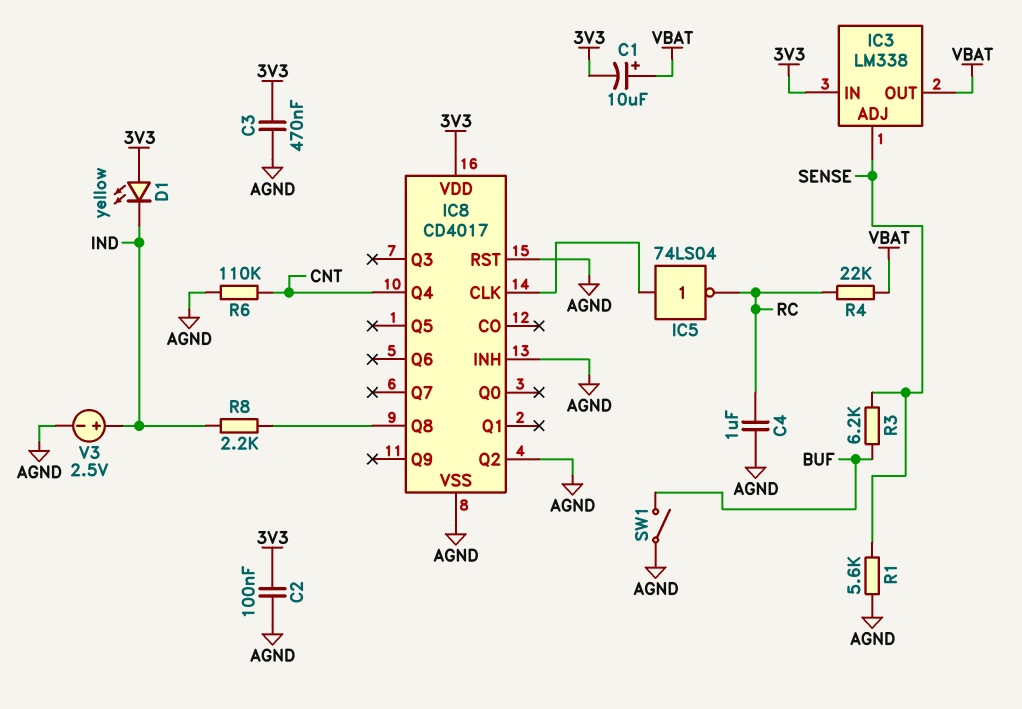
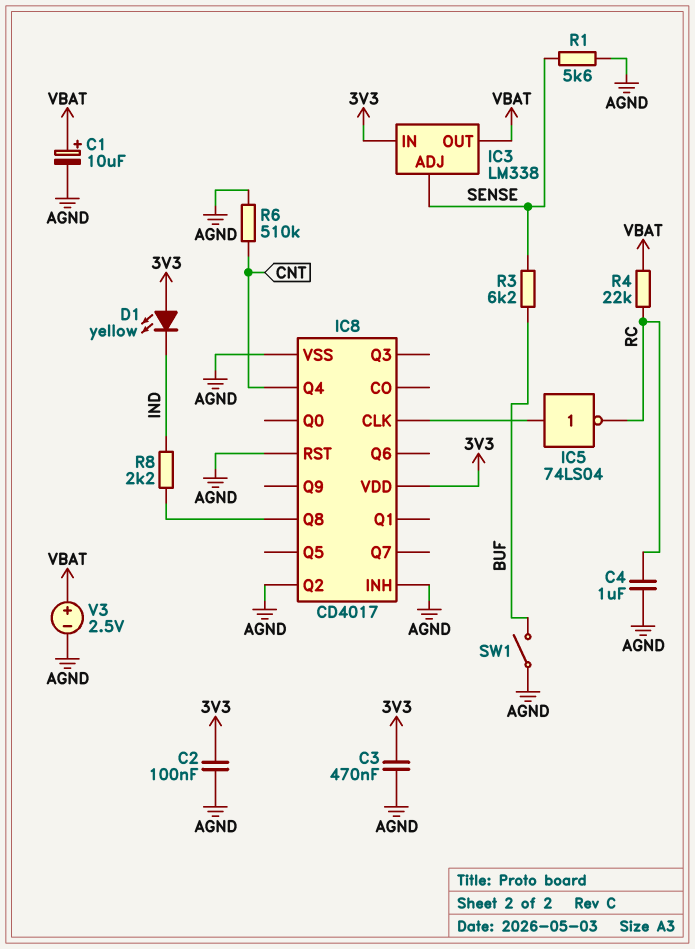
C1: 10uF (plus VBAT, minus 3V3) -> 10uF (plus VBAT, minus AGND)
R6: 110k (AGND, CNT) -> 510k (AGND, CNT)
V3: 2.5V (plus IND, minus AGND) -> 2.5V (plus VBAT, minus AGND)

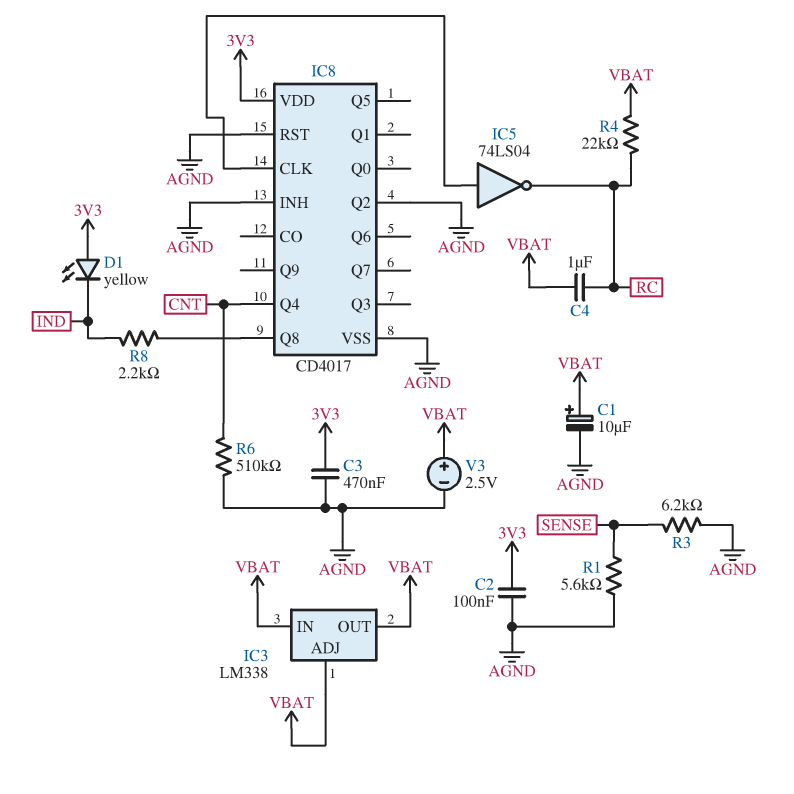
C4: 1uF (AGND, RC) -> 1uF (RC, VBAT)
IC3 pin ADJ: SENSE -> VBAT
IC3 pin IN: 3V3 -> VBAT
R3: 6.2k (BUF, SENSE) -> 6.2k (AGND, SENSE)
SW1: switch (AGND, BUF) -> none

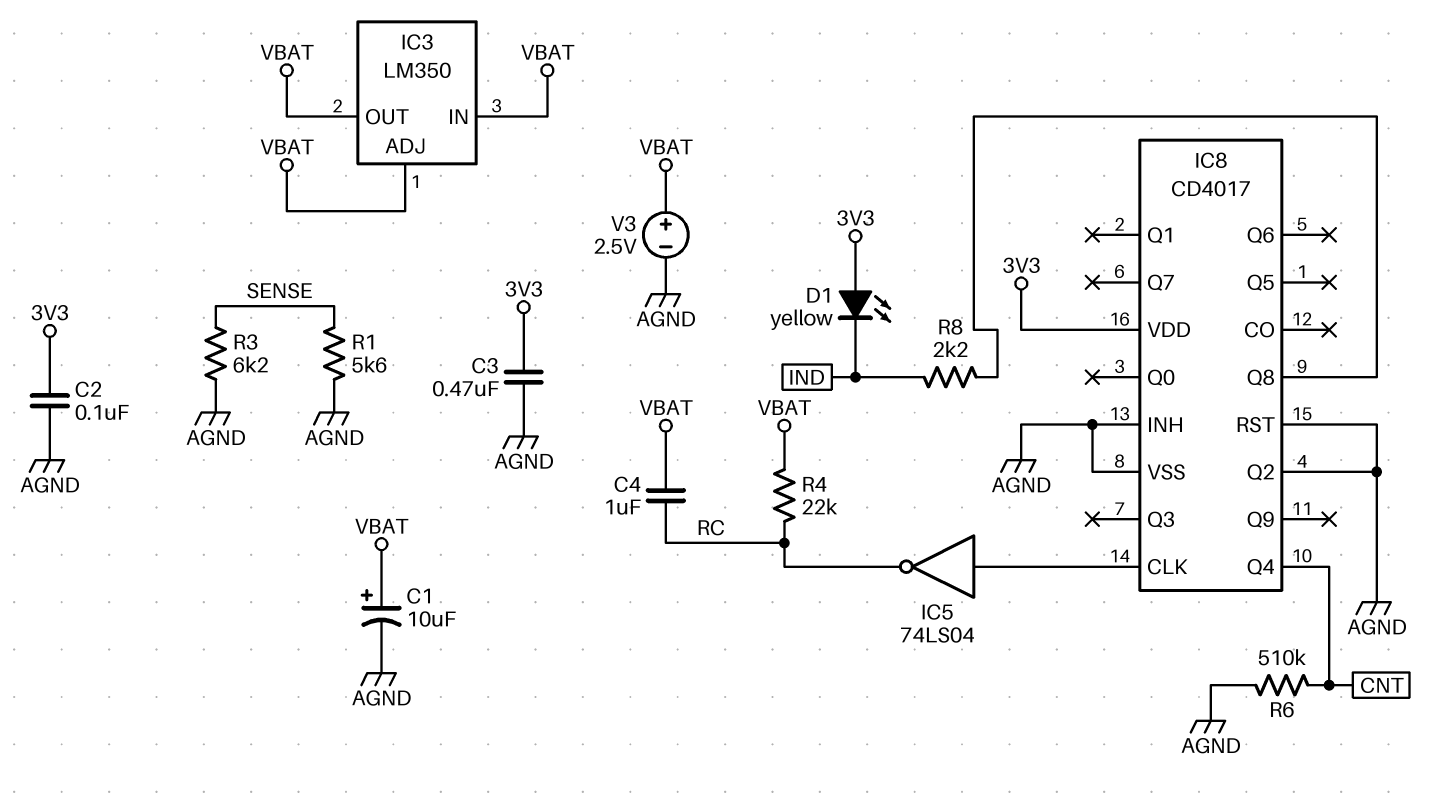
IC3: LM338 -> LM350

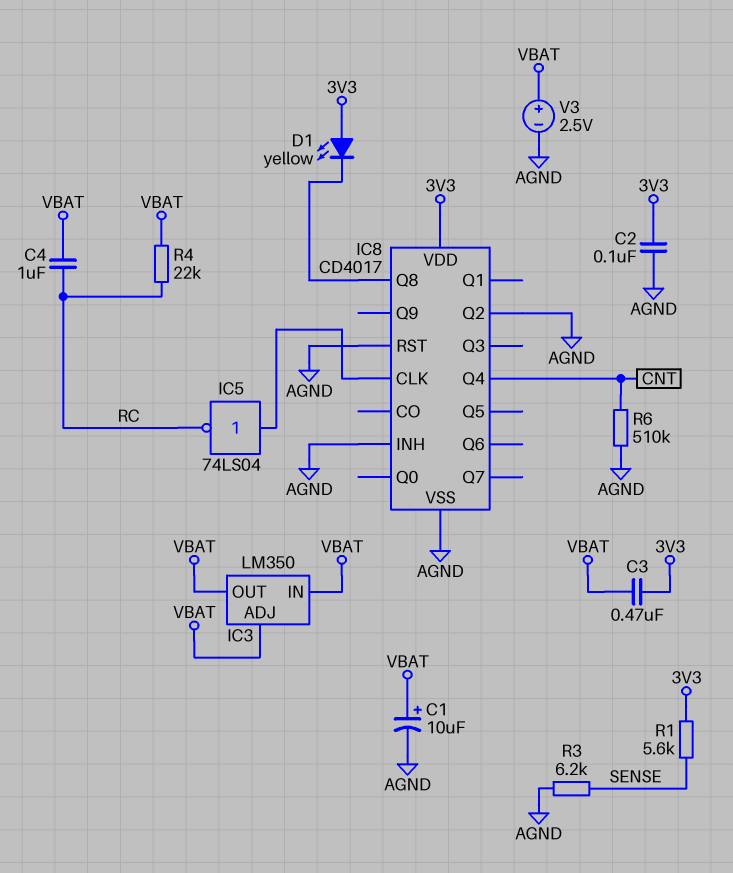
C3: 470nF (3V3, AGND) -> 470nF (3V3, VBAT)
D1: LED yellow (A 3V3, K IND) -> LED yellow (A 3V3, K IC8/Q8)
R1: 5.6k (AGND, SENSE) -> 5.6k (3V3, SENSE)
R8: 2.2k (IC8/Q8, IND) -> none

